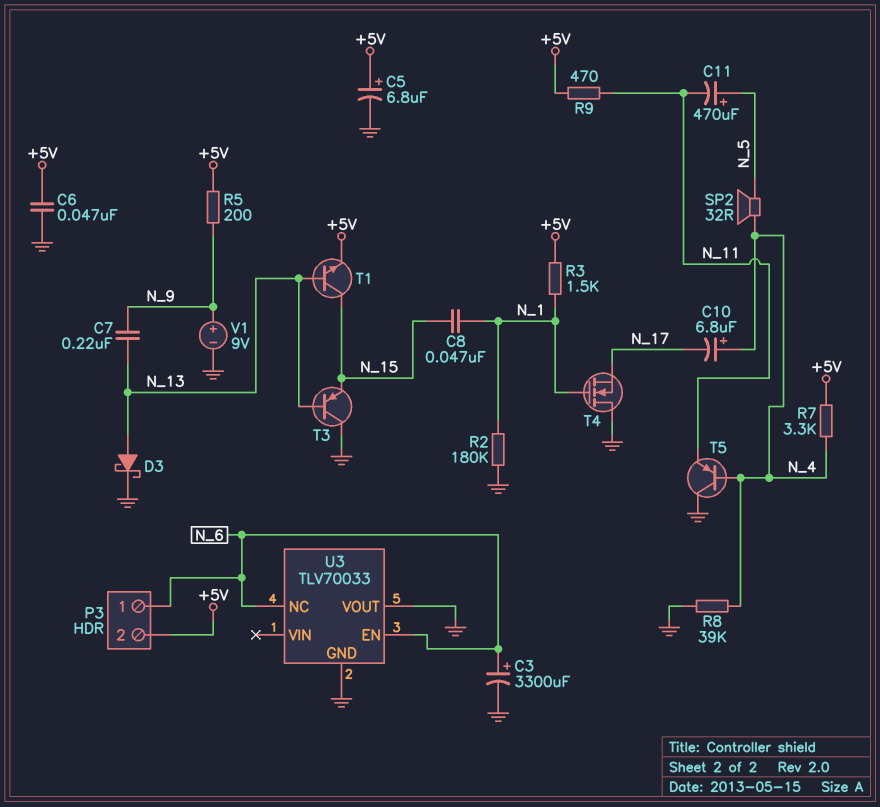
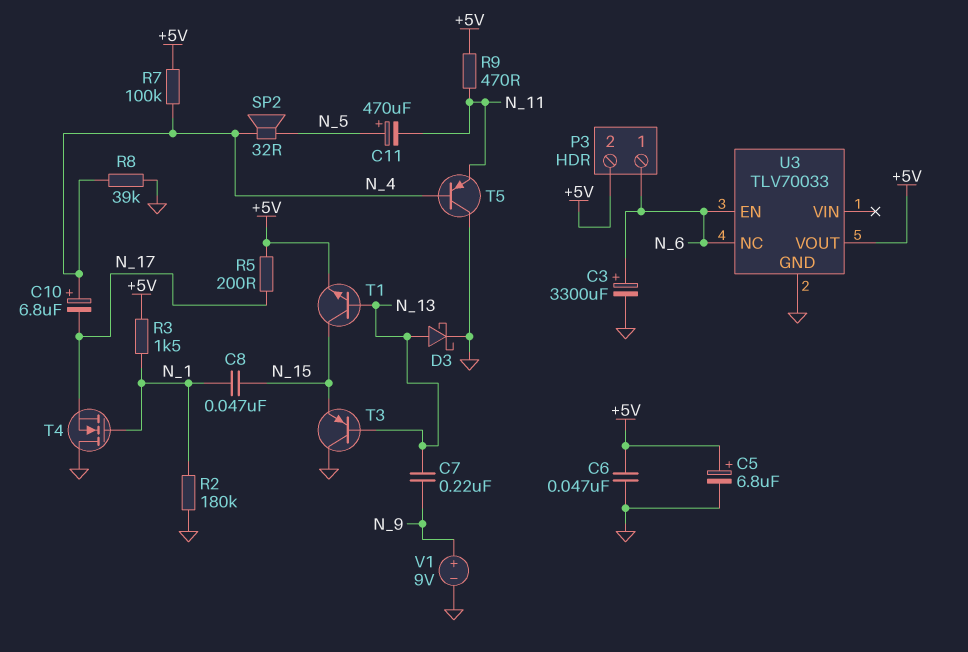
R5: 200 (+5V, N_9) -> 200 (+5V, N_17)
R7: 3.3k (+5V, N_4) -> 100k (+5V, N_4)
U3 pin VOUT: GND -> +5V

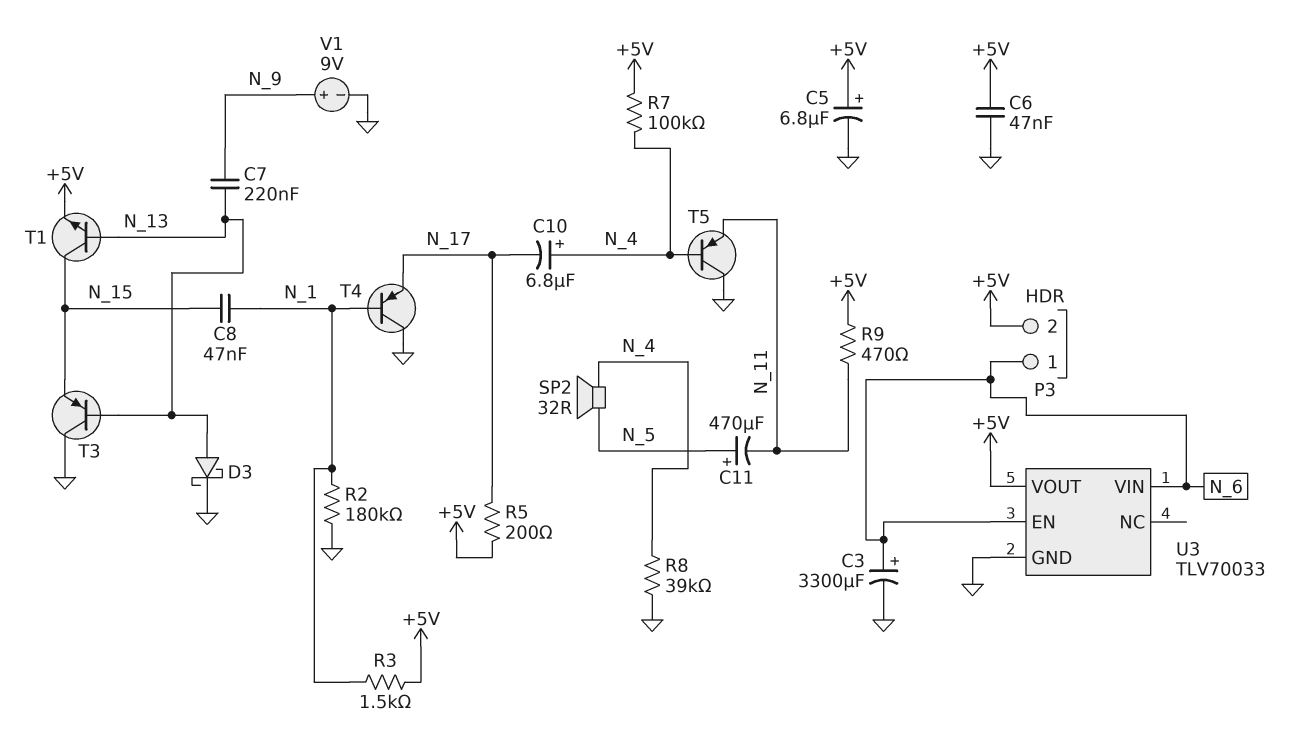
T4: NMOS (G N_1, D GND, S N_17) -> PNP (B N_1, C GND, E N_17)
U3 pin NC: N_6 -> none
U3 pin VIN: none -> N_6

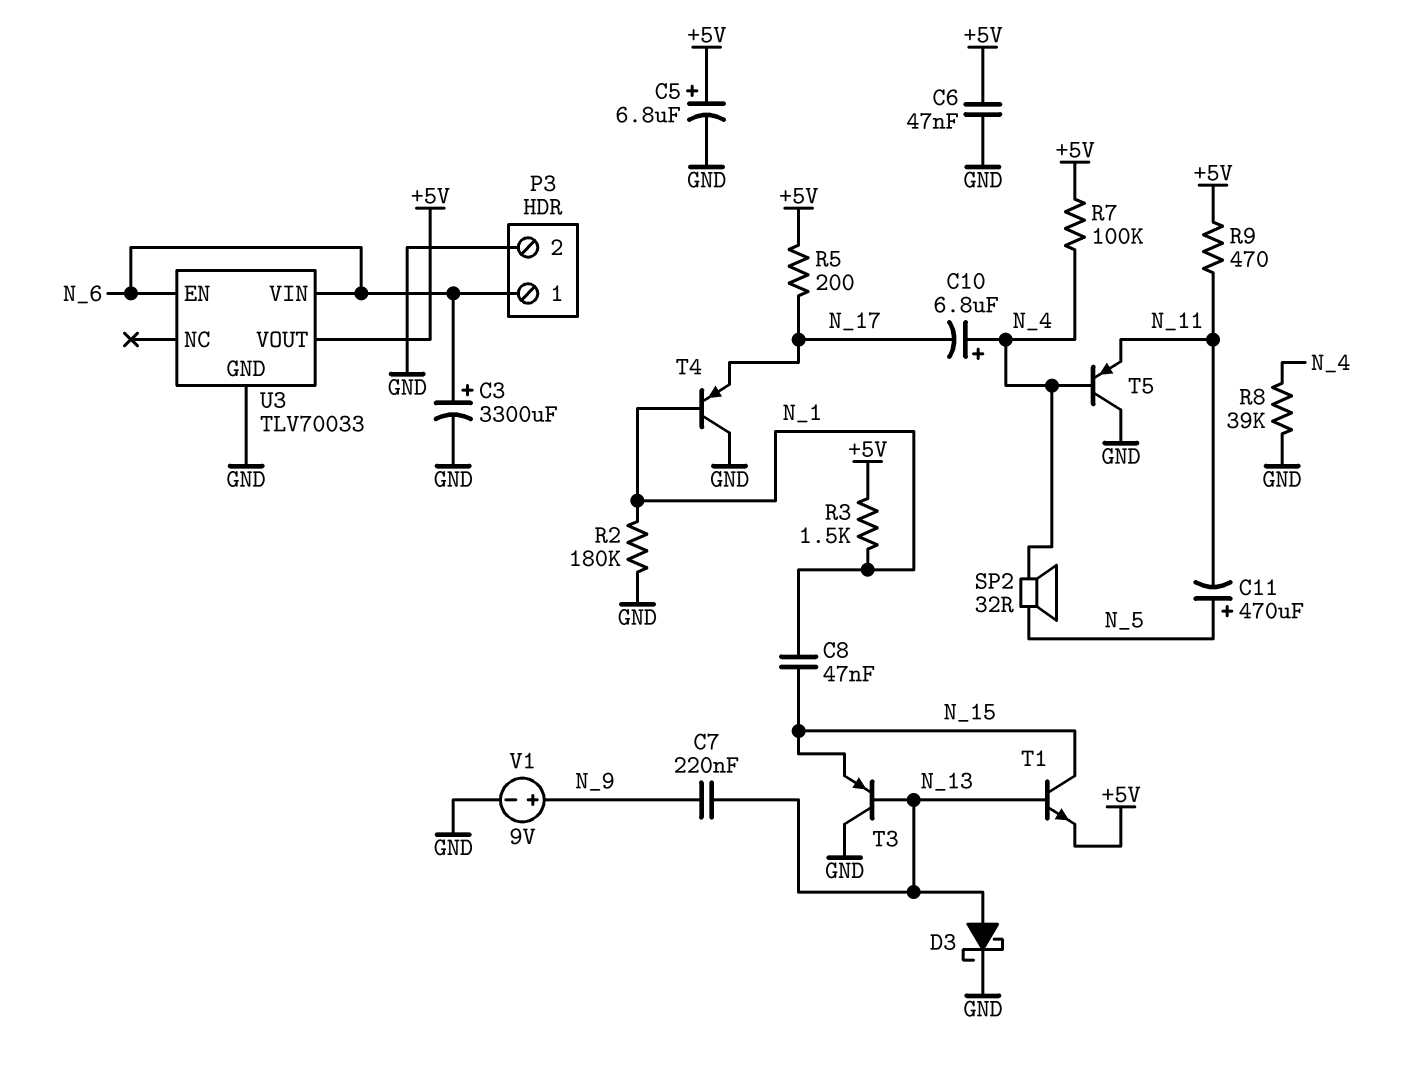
P3 pin 2: +5V -> GND

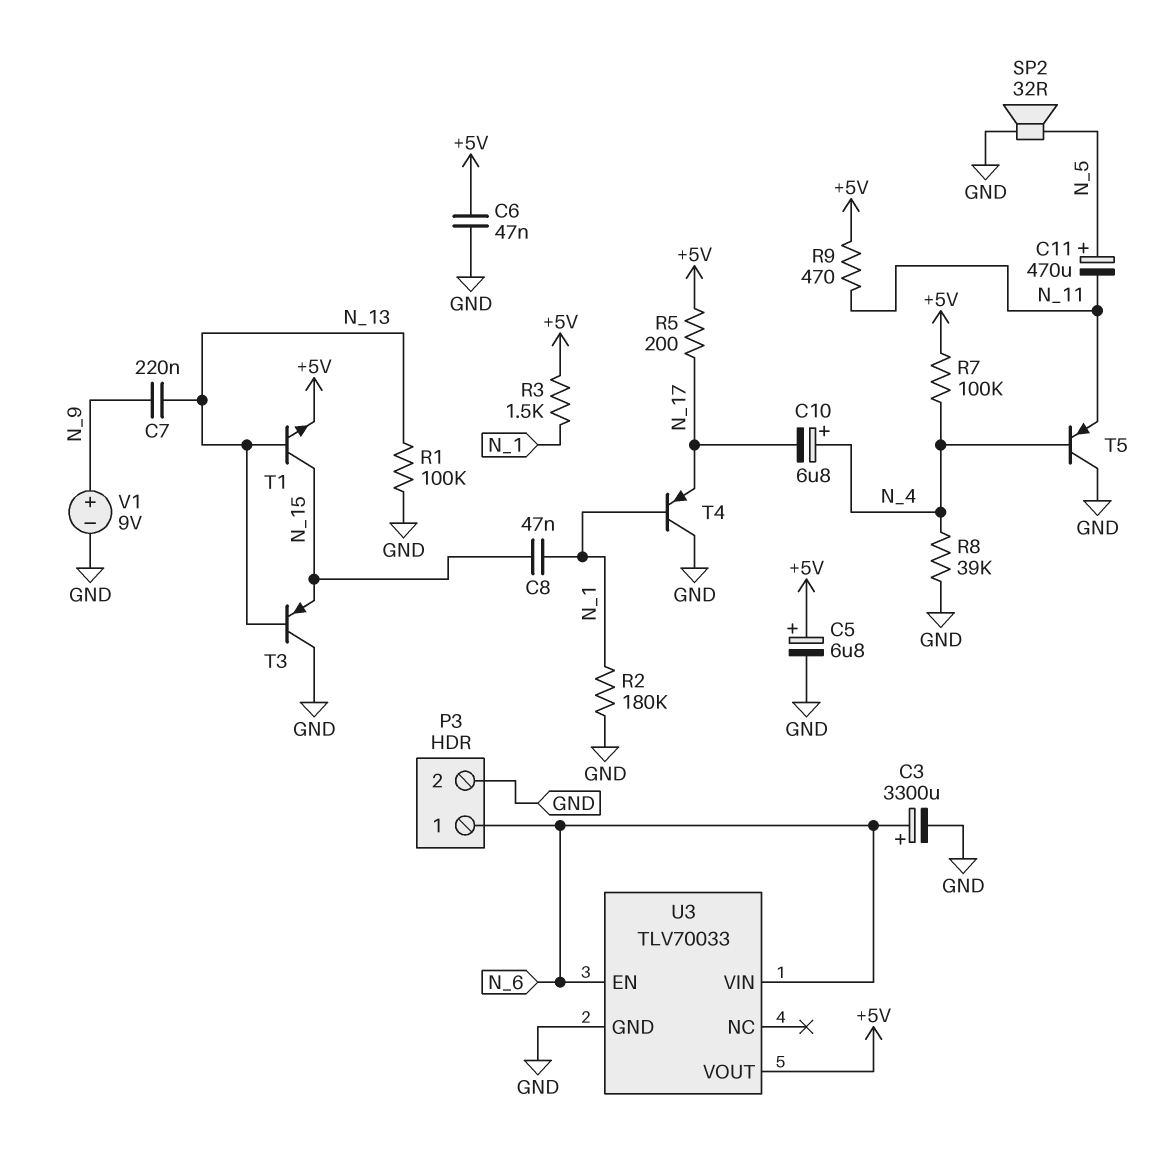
D3: schottky (A N_13, K GND) -> none
R1: none -> 100k (GND, N_13)
SP2: speaker 32R (N_4, N_5) -> speaker 32R (GND, N_5)

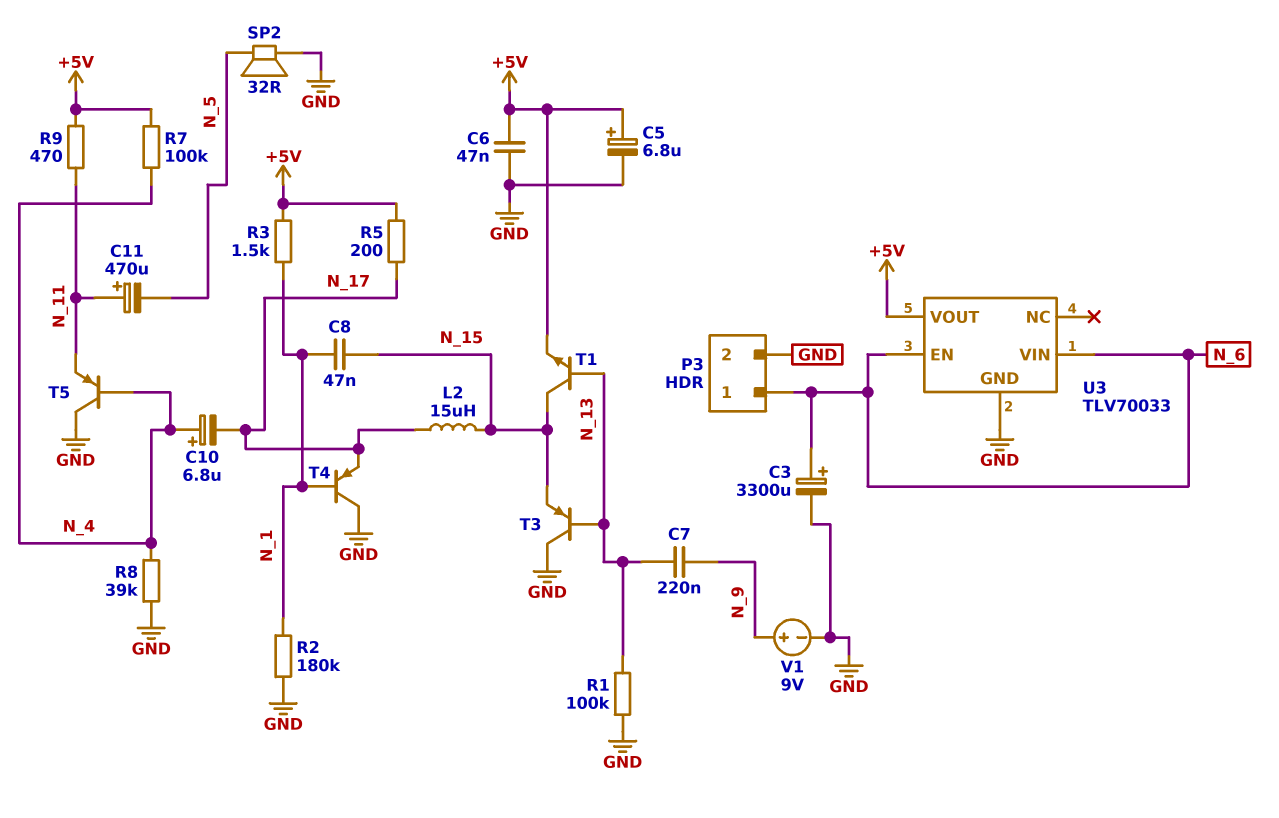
C11: 470uF (plus N_5, minus N_11) -> 470uF (plus N_11, minus N_5)
L2: none -> 15uH (N_15, N_17)

